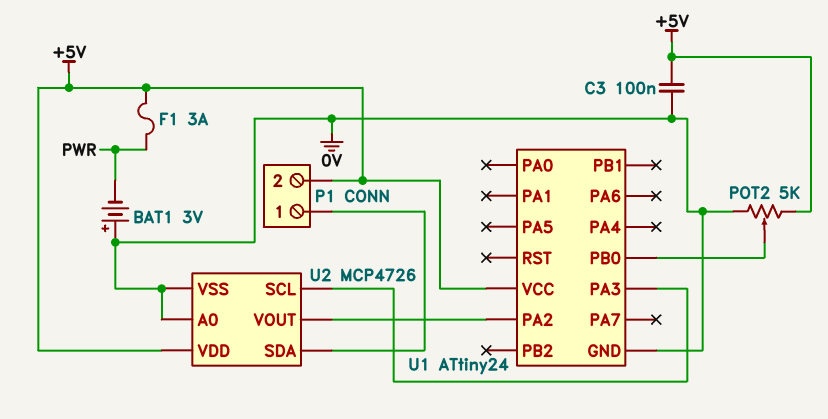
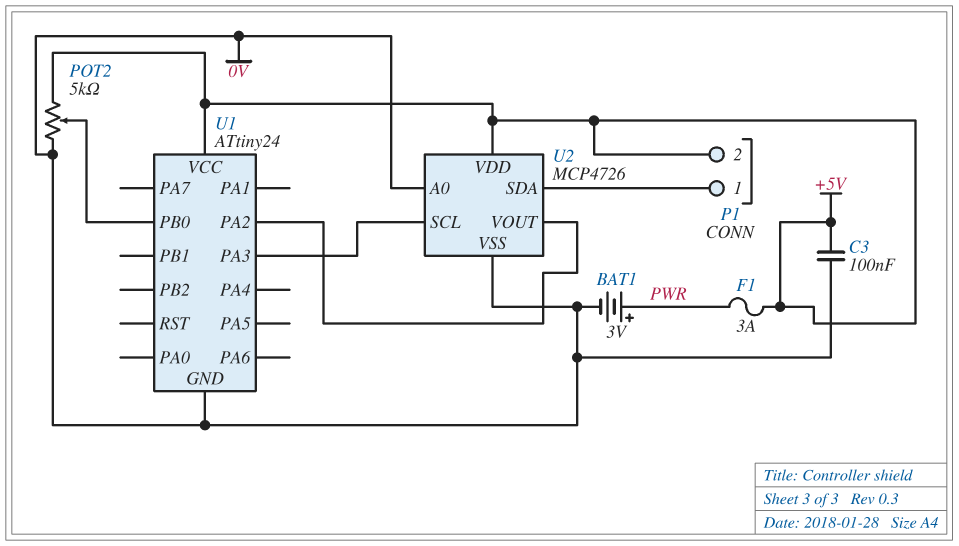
BAT1: 3V (plus 0V, minus PWR) -> 3V (plus PWR, minus 0V)

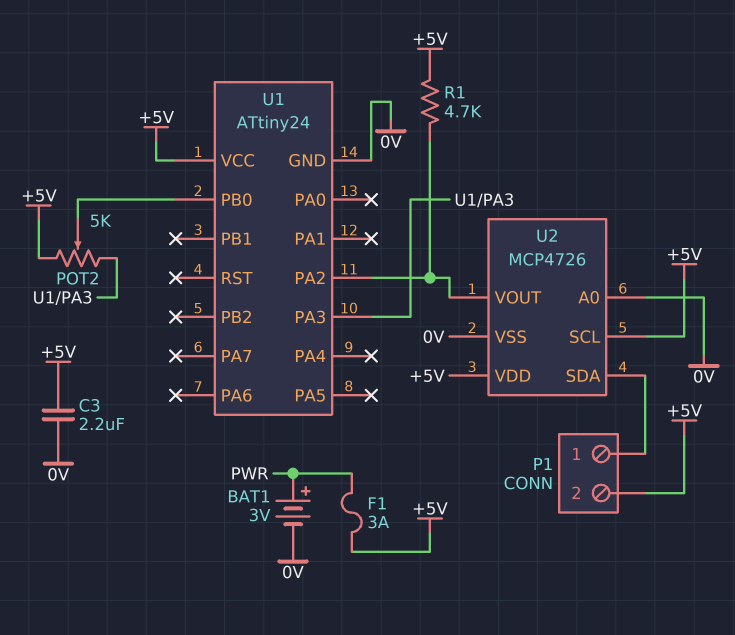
C3: 100nF (+5V, 0V) -> 2.2uF (+5V, 0V)
POT2: 5k (+5V, 0V, wiper U1/PB0) -> 5k (+5V, U1/PA3, wiper U1/PB0)
R1: none -> 4.7k (+5V, U1/PA2)
U2 pin SCL: U1/PA3 -> +5V

